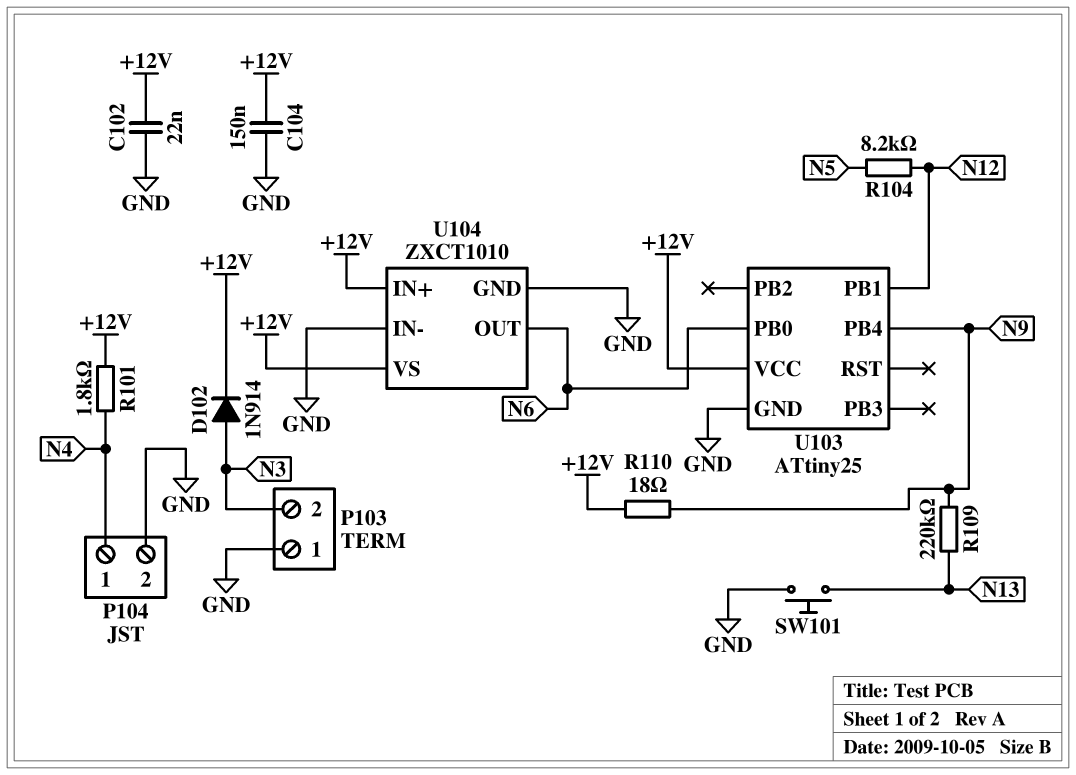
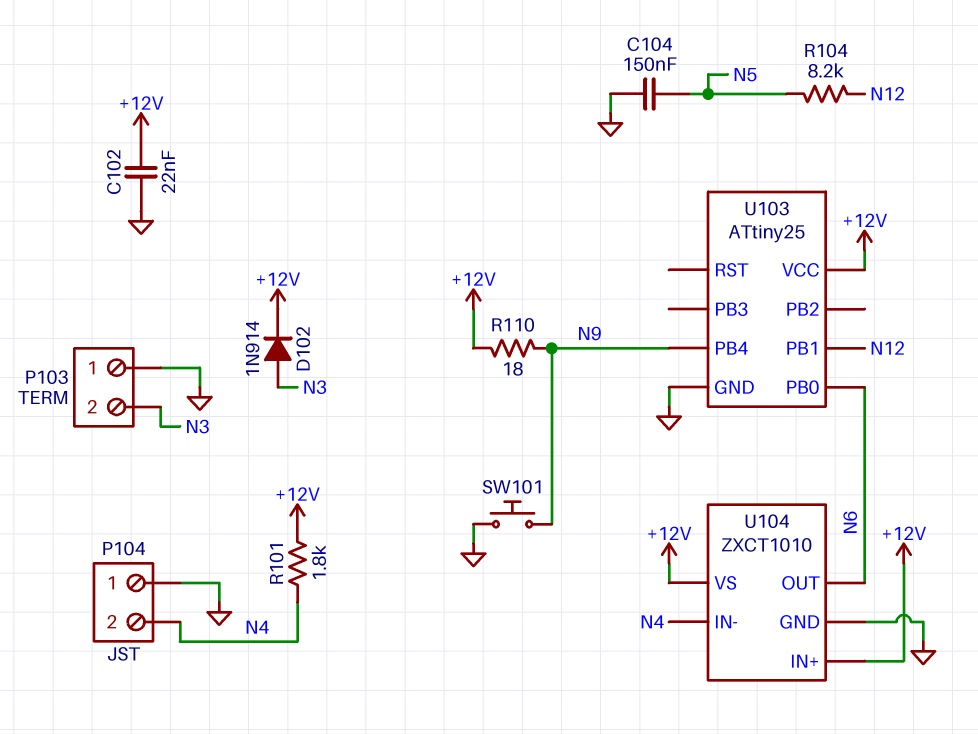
C104: 150nF (+12V, GND) -> 150nF (GND, N5)
P104 pin 1: N4 -> GND
P104 pin 2: GND -> N4
R109: 220k (N9, N13) -> none
SW101: button (GND, N13) -> button (GND, N9)
U104 pin IN-: GND -> N4

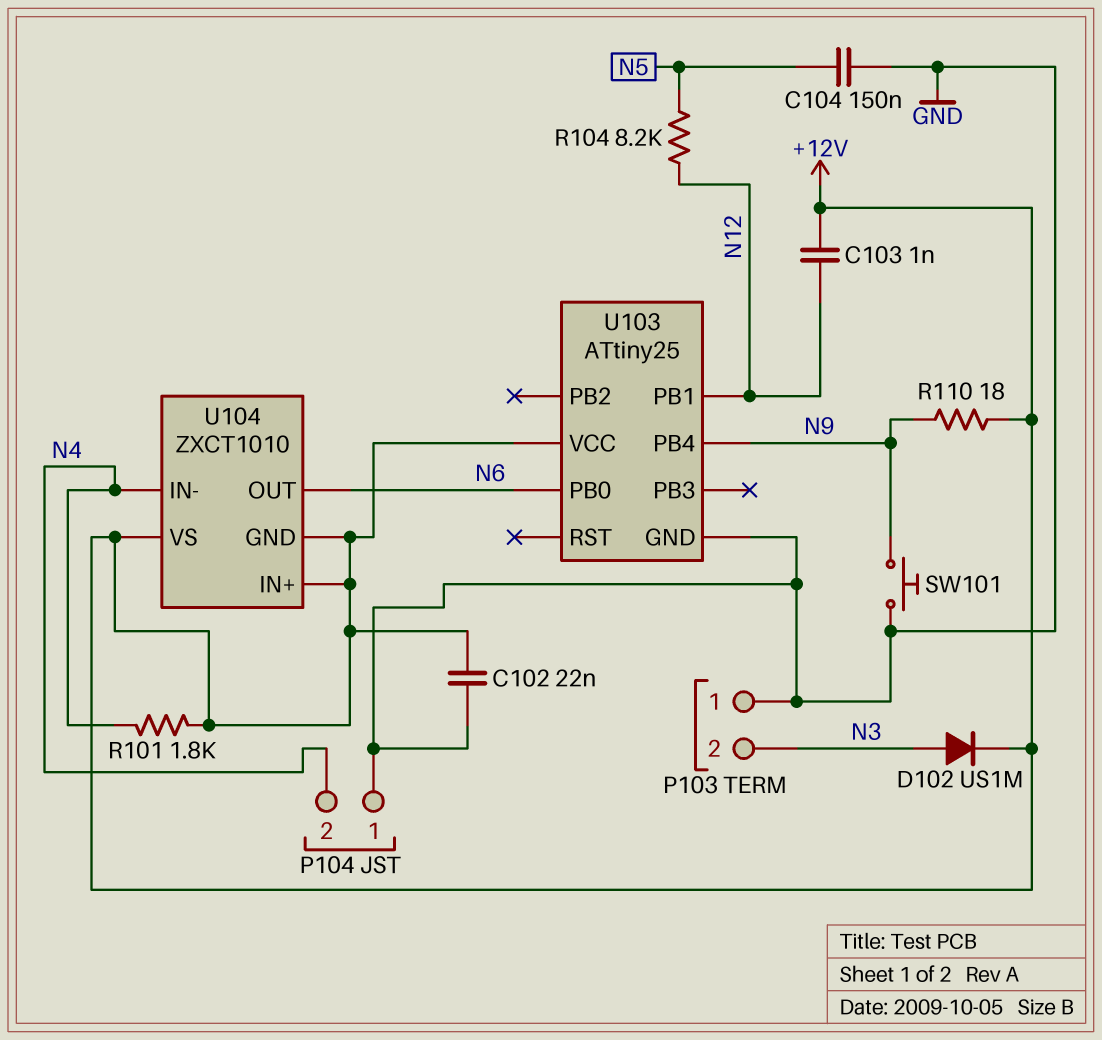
C103: none -> 1nF (+12V, N12)
D102: diode 1N914 (A N3, K +12V) -> diode US1M (A N3, K +12V)
U104 pin GND: GND -> +12V

